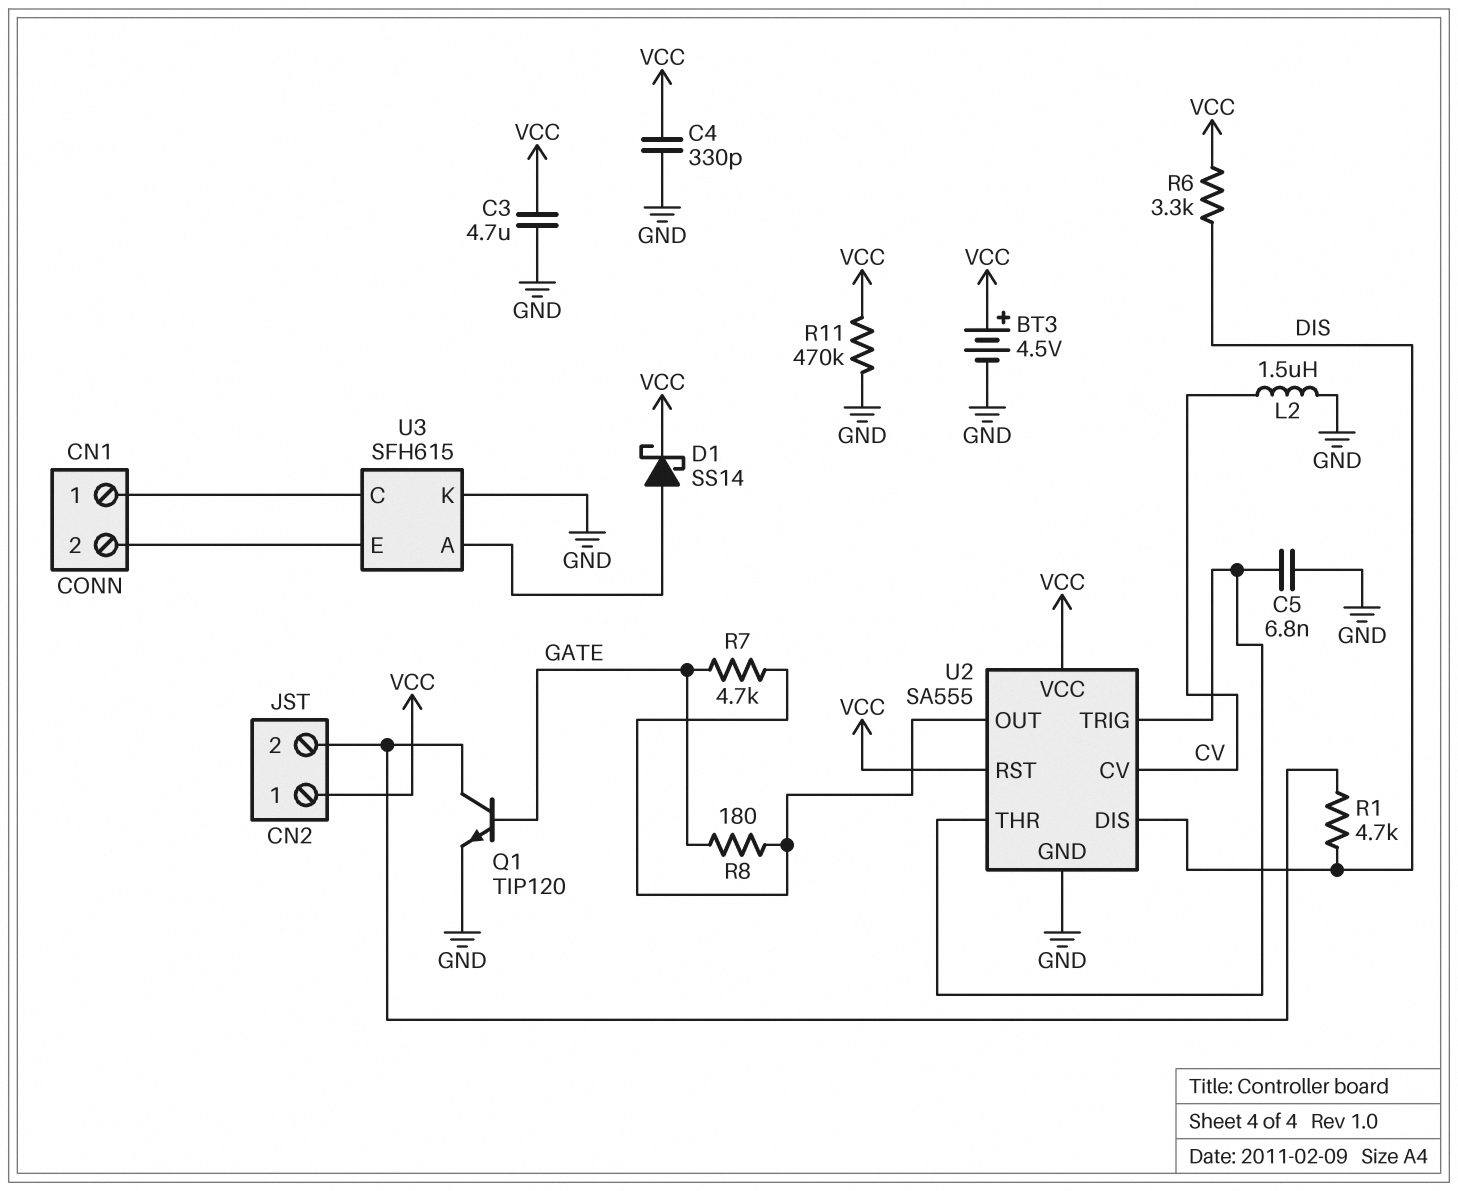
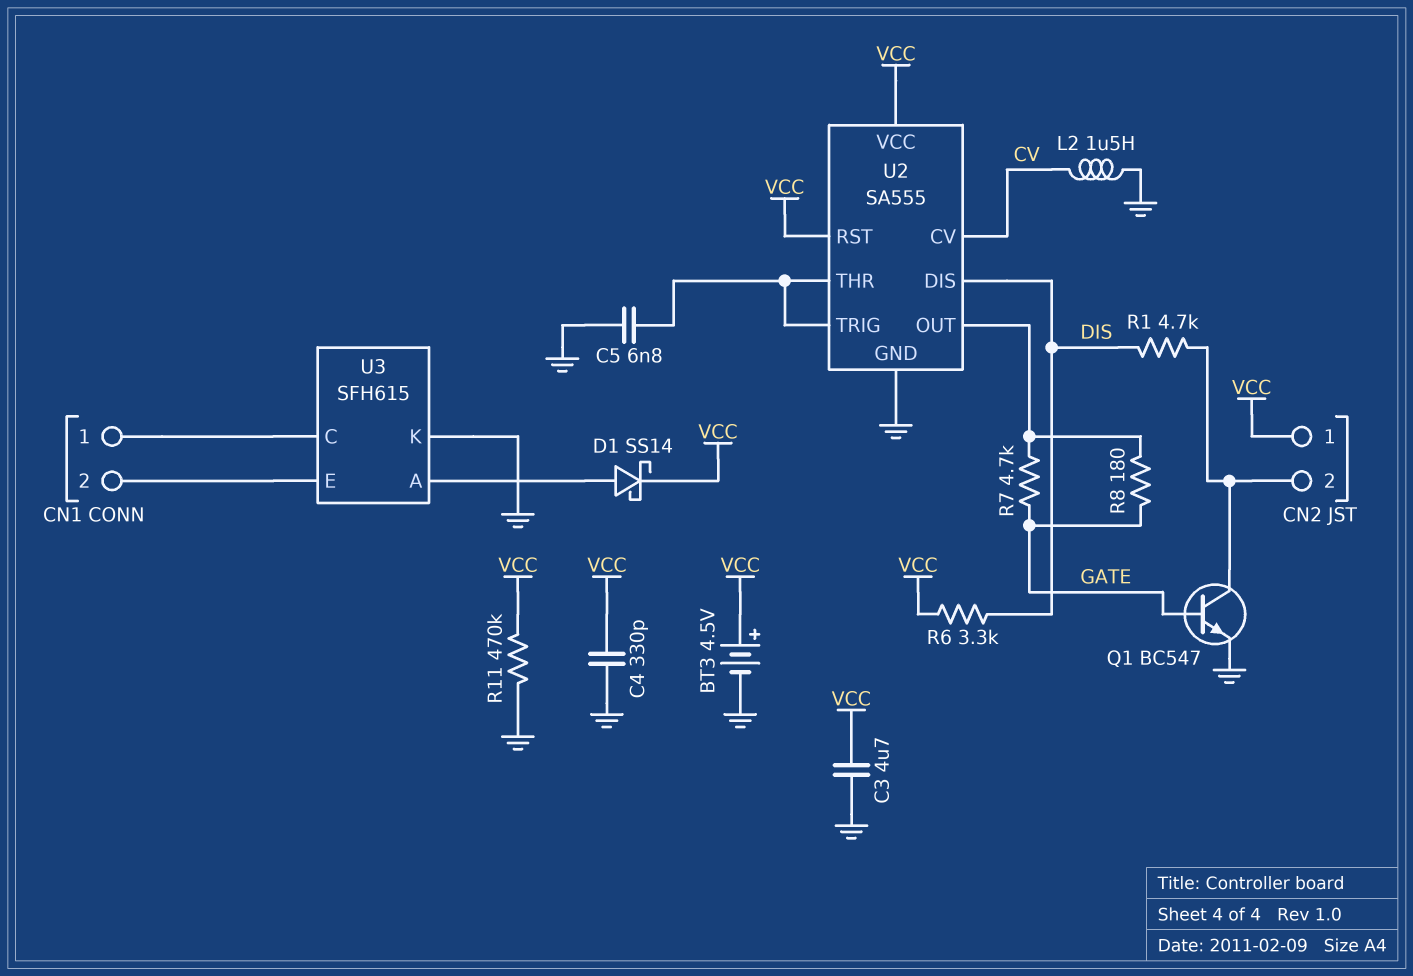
Q1: NPN TIP120 (B GATE, C CN2/2, E GND) -> NPN BC547 (B GATE, C CN2/2, E GND)

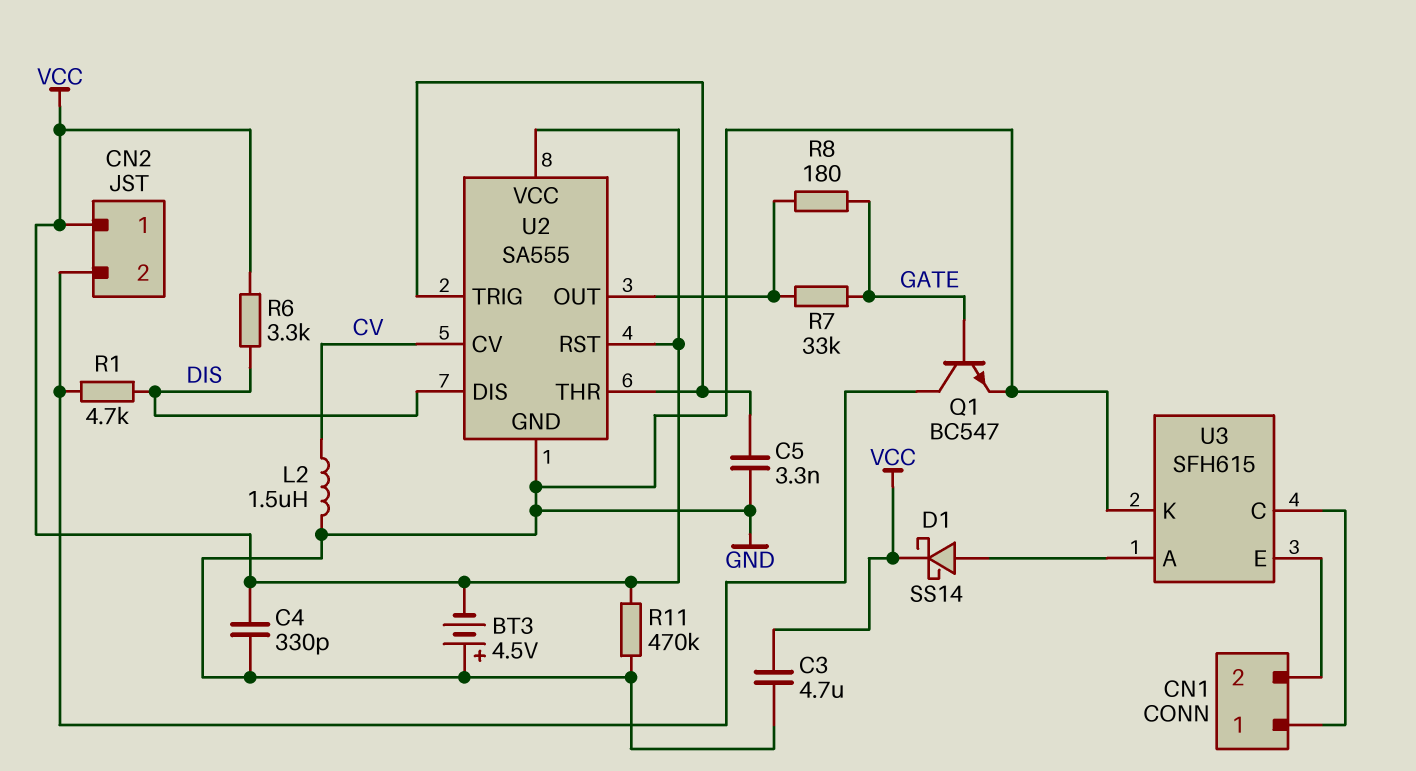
BT3: 4.5V (plus VCC, minus GND) -> 4.5V (plus GND, minus VCC)
C5: 6.8nF (GND, U2/THR) -> 3.3nF (GND, U2/THR)
R7: 4.7k (GATE, U2/OUT) -> 33k (GATE, U2/OUT)

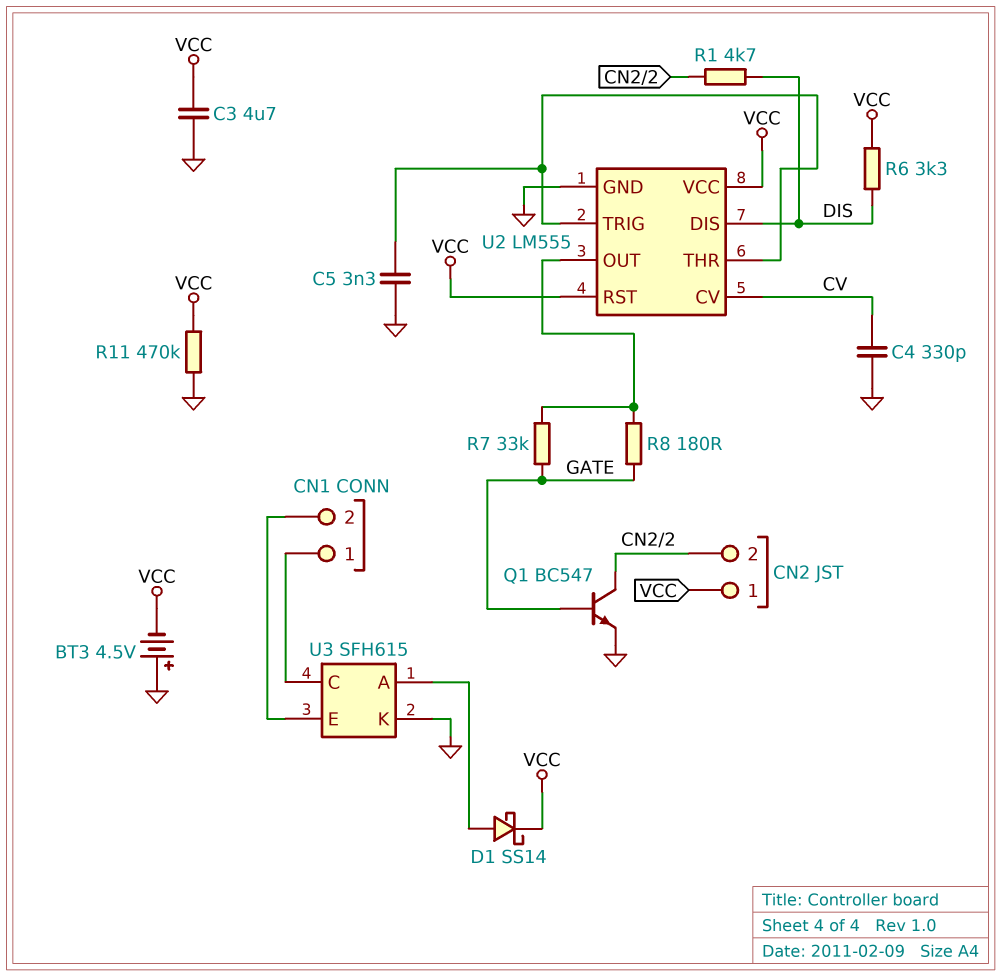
C4: 330pF (GND, VCC) -> 330pF (CV, GND)
L2: 1.5uH (CV, GND) -> none
U2: SA555 -> LM555

